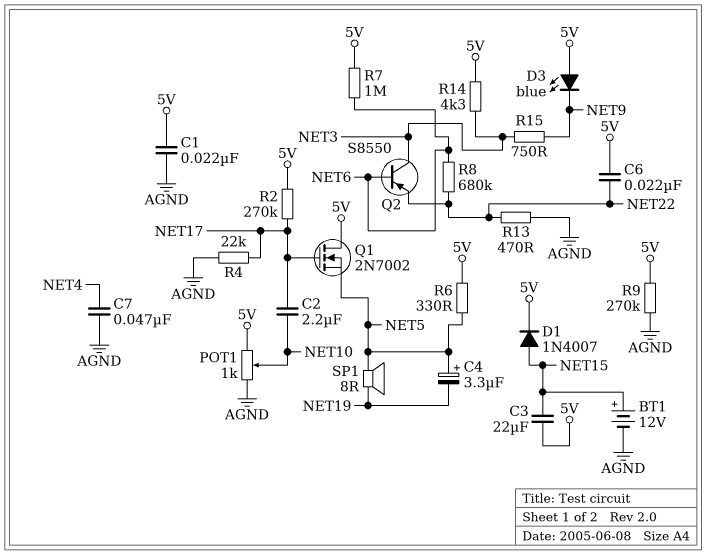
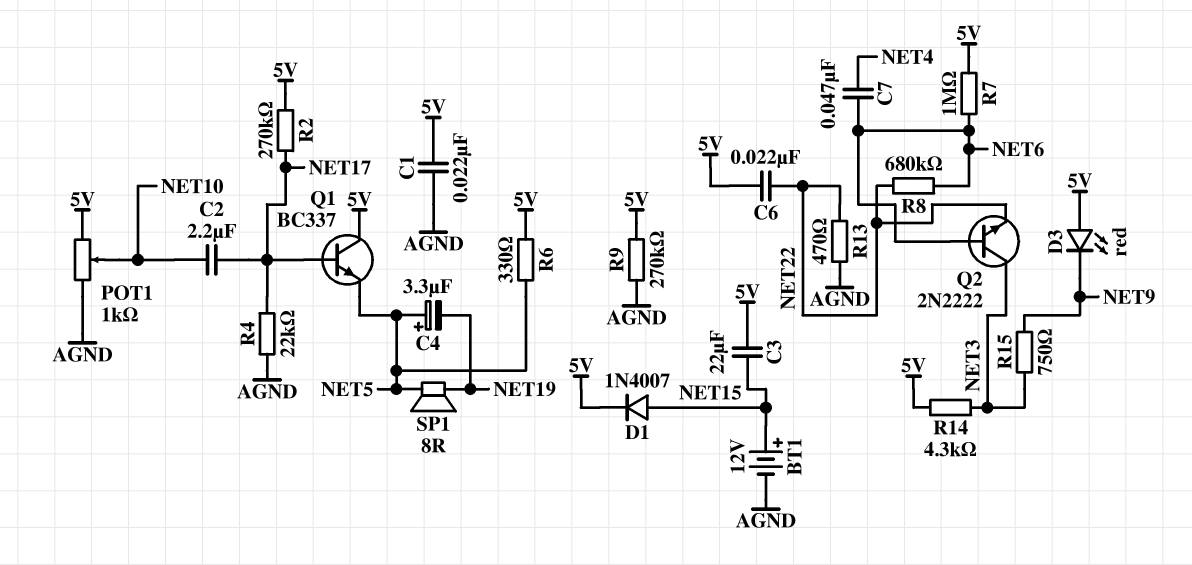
C7: 47nF (AGND, NET4) -> 47nF (NET4, NET6)
D3: LED blue (A 5V, K NET9) -> LED red (A 5V, K NET9)
Q1: NMOS 2N7002 (G NET17, D 5V, S NET5) -> NPN BC337 (B NET17, C 5V, E NET5)
Q2: PNP S8550 (B NET6, C NET3, E NET22) -> NPN 2N2222 (B NET6, C NET3, E NET22)

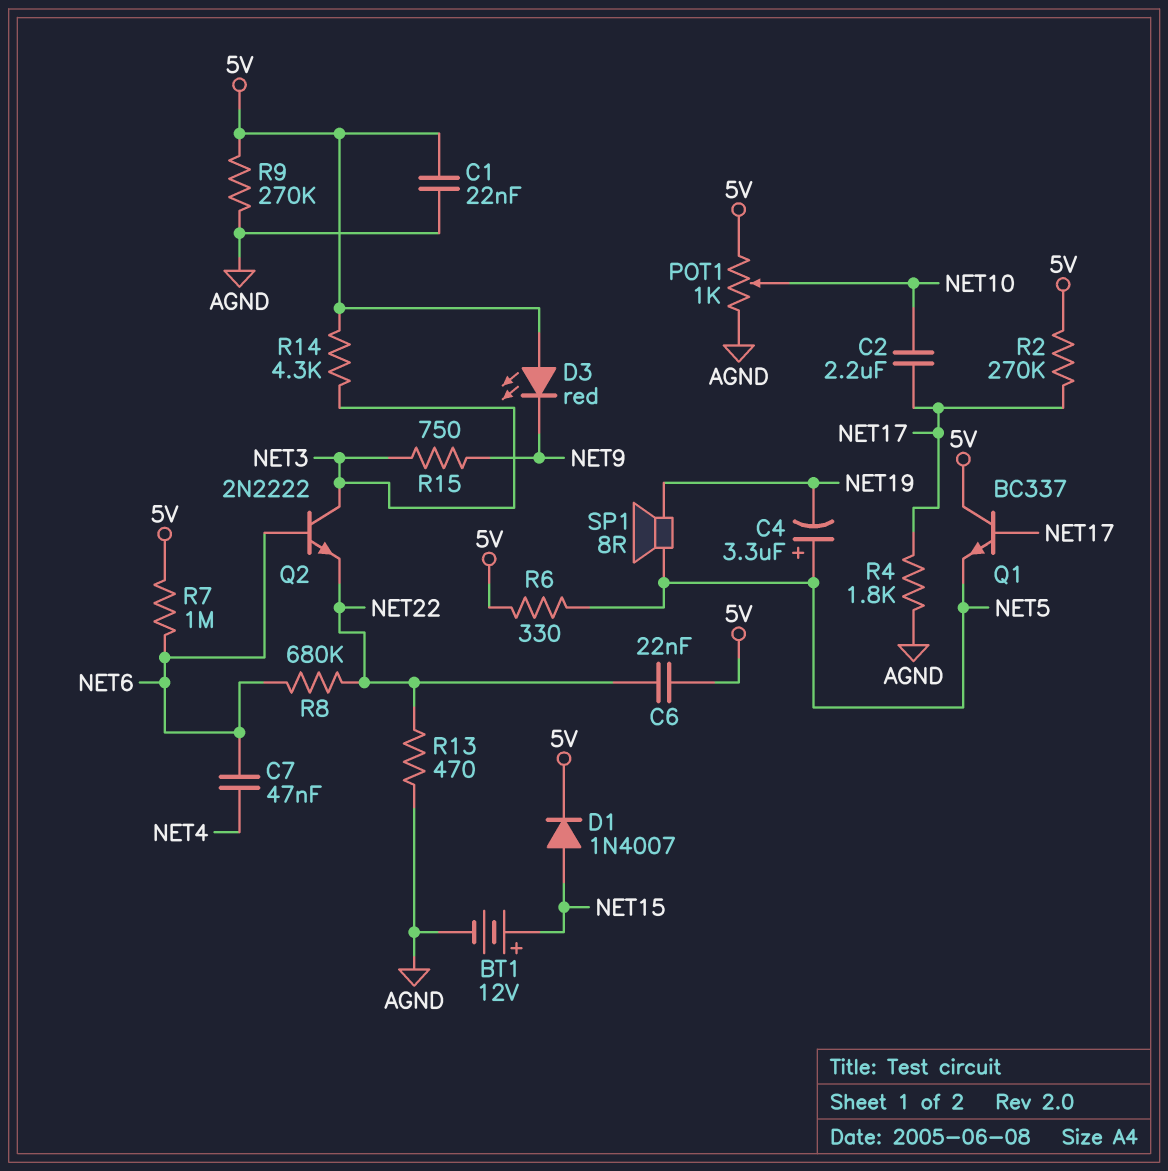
C3: 22uF (5V, NET15) -> none
R4: 22k (AGND, NET17) -> 1.8k (AGND, NET17)

